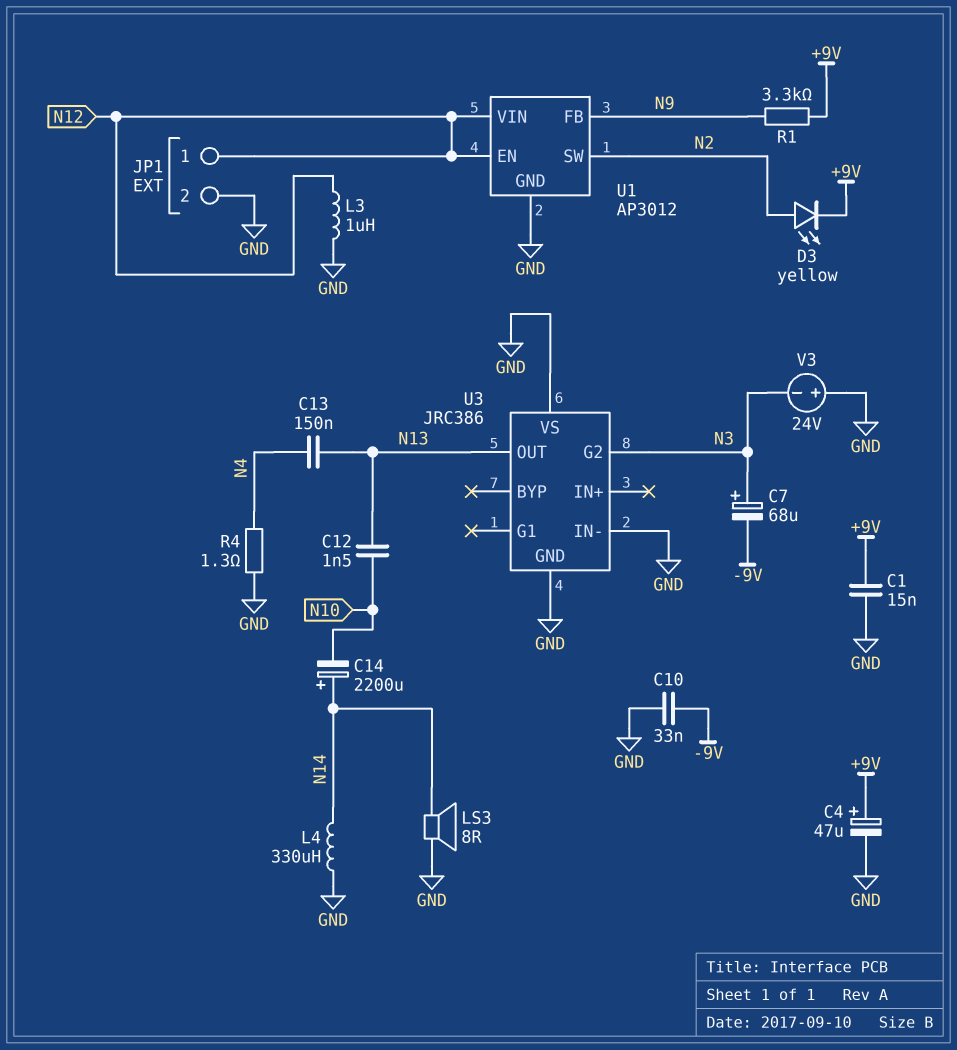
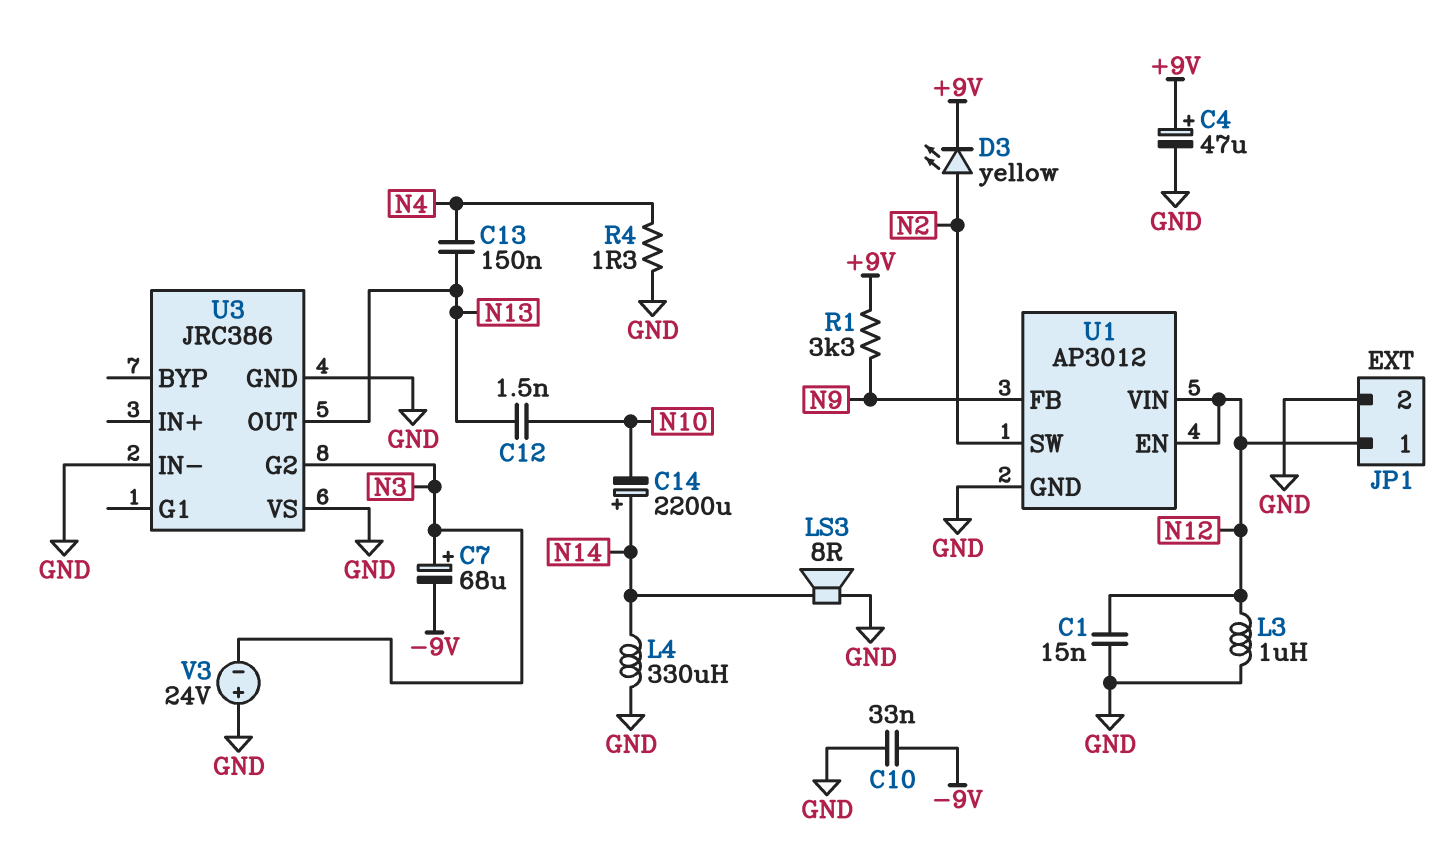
C1: 15nF (+9V, GND) -> 15nF (GND, N12)

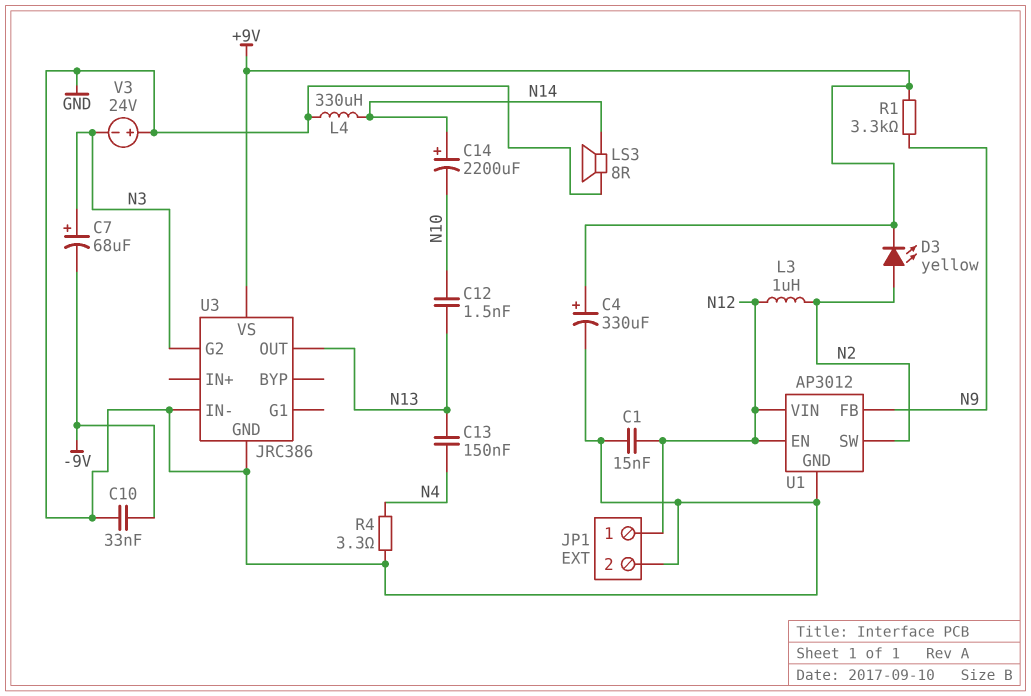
C4: 47uF (plus +9V, minus GND) -> 330uF (plus +9V, minus GND)
L3: 1uH (GND, N12) -> 1uH (N2, N12)
R4: 1.3 (GND, N4) -> 3.3 (GND, N4)
U3 pin VS: GND -> +9V

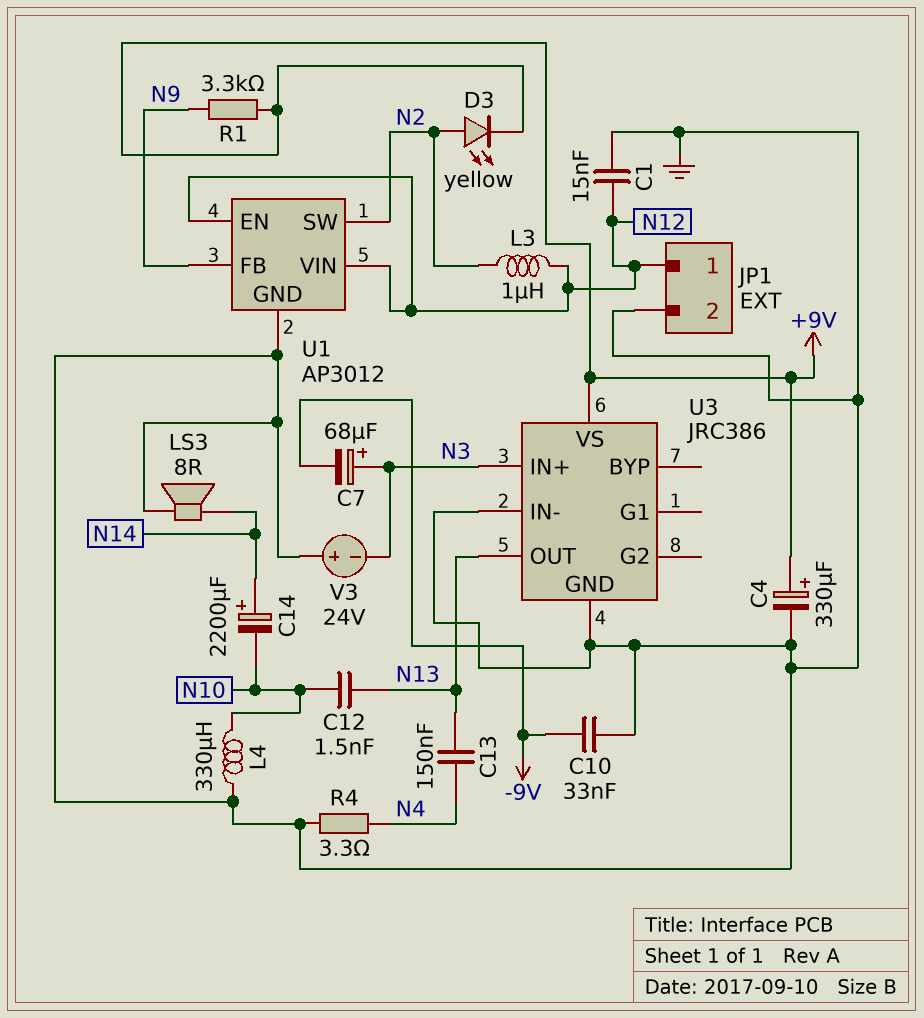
L4: 330uH (GND, N14) -> 330uH (GND, N10)
U3 pin G2: N3 -> none
U3 pin IN+: none -> N3

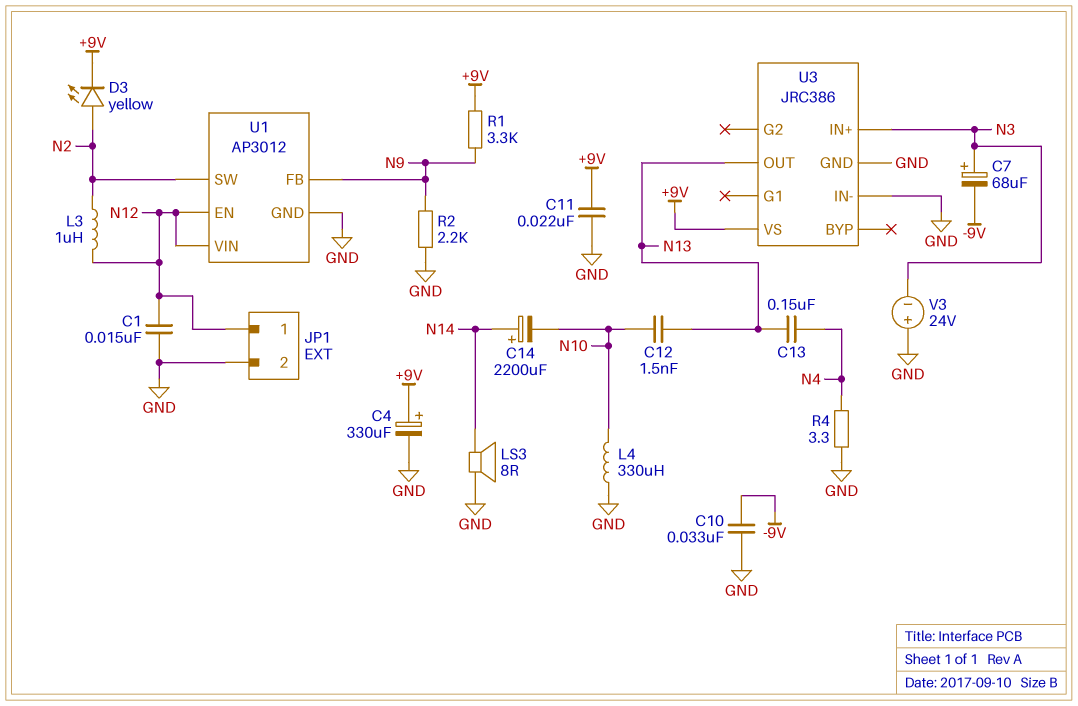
C11: none -> 22nF (+9V, GND)
R2: none -> 2.2k (GND, N9)

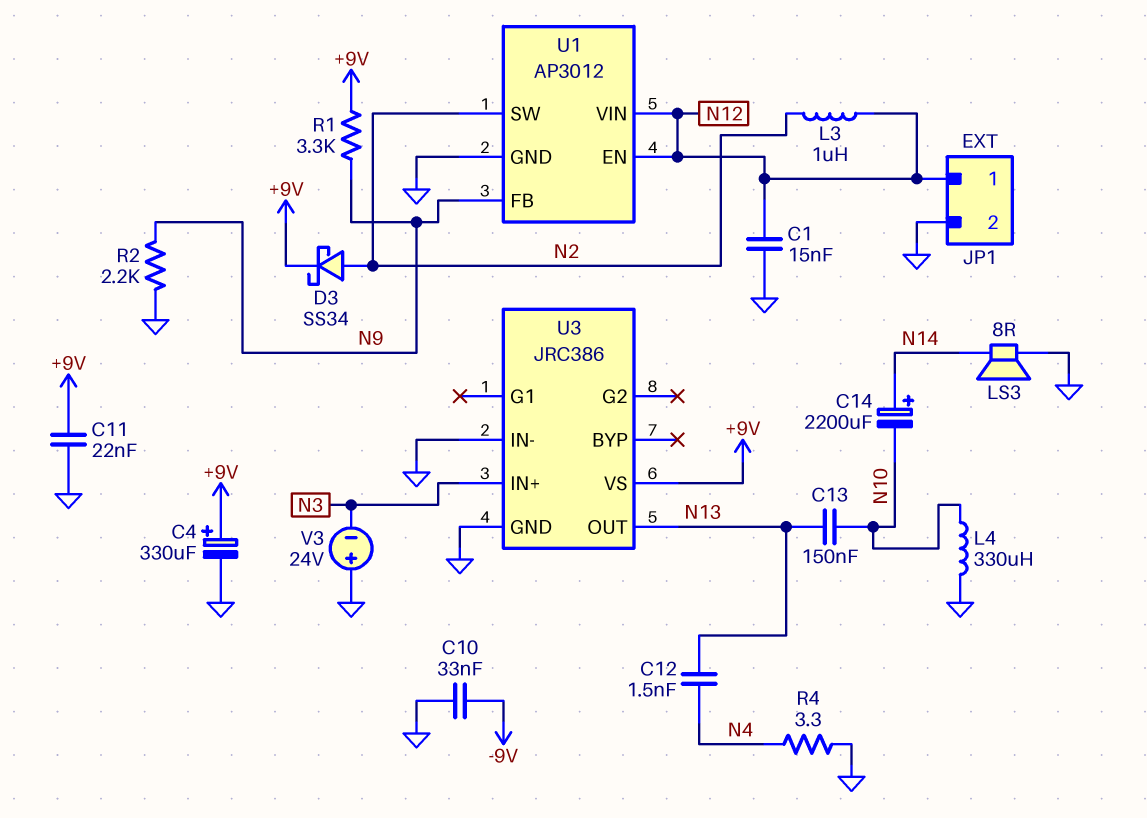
C7: 68uF (plus N3, minus -9V) -> none
C12: 1.5nF (N10, N13) -> 1.5nF (N4, N13)
C13: 150nF (N4, N13) -> 150nF (N10, N13)
D3: LED yellow (A N2, K +9V) -> schottky SS34 (A N2, K +9V)

